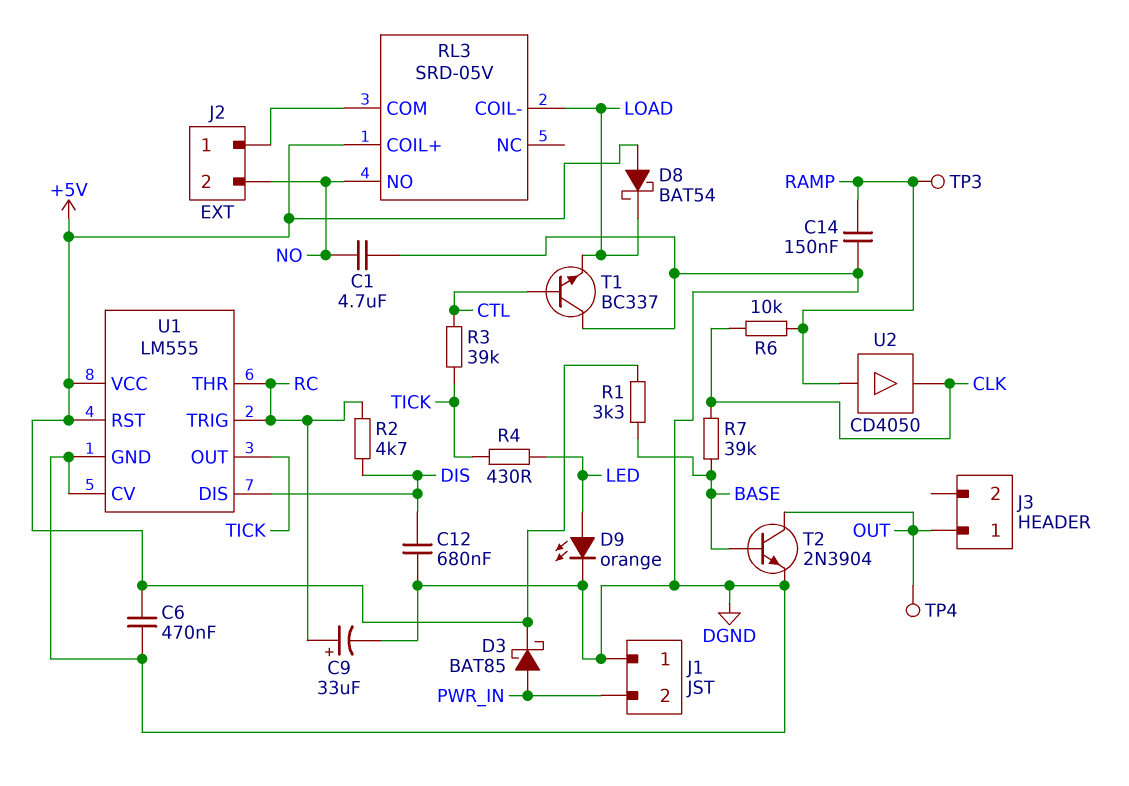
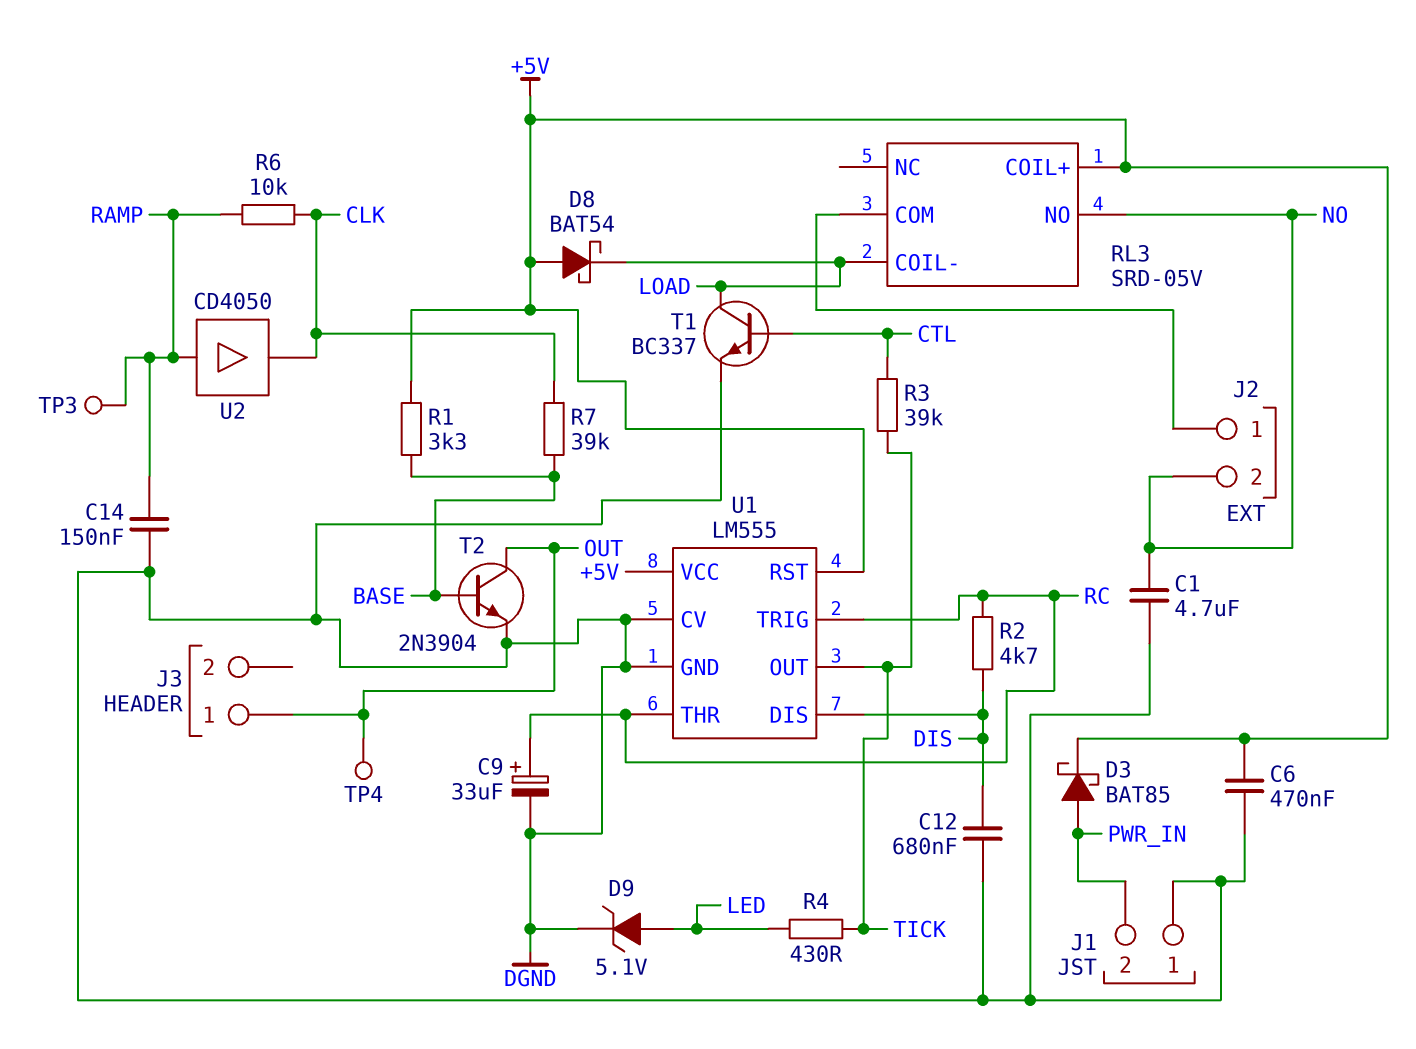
D9: LED orange (A LED, K DGND) -> zener 5.1V (A LED, K DGND)
T1: NPN BC337 (B CTL, C DGND, E LOAD) -> NPN BC337 (B CTL, C LOAD, E DGND)

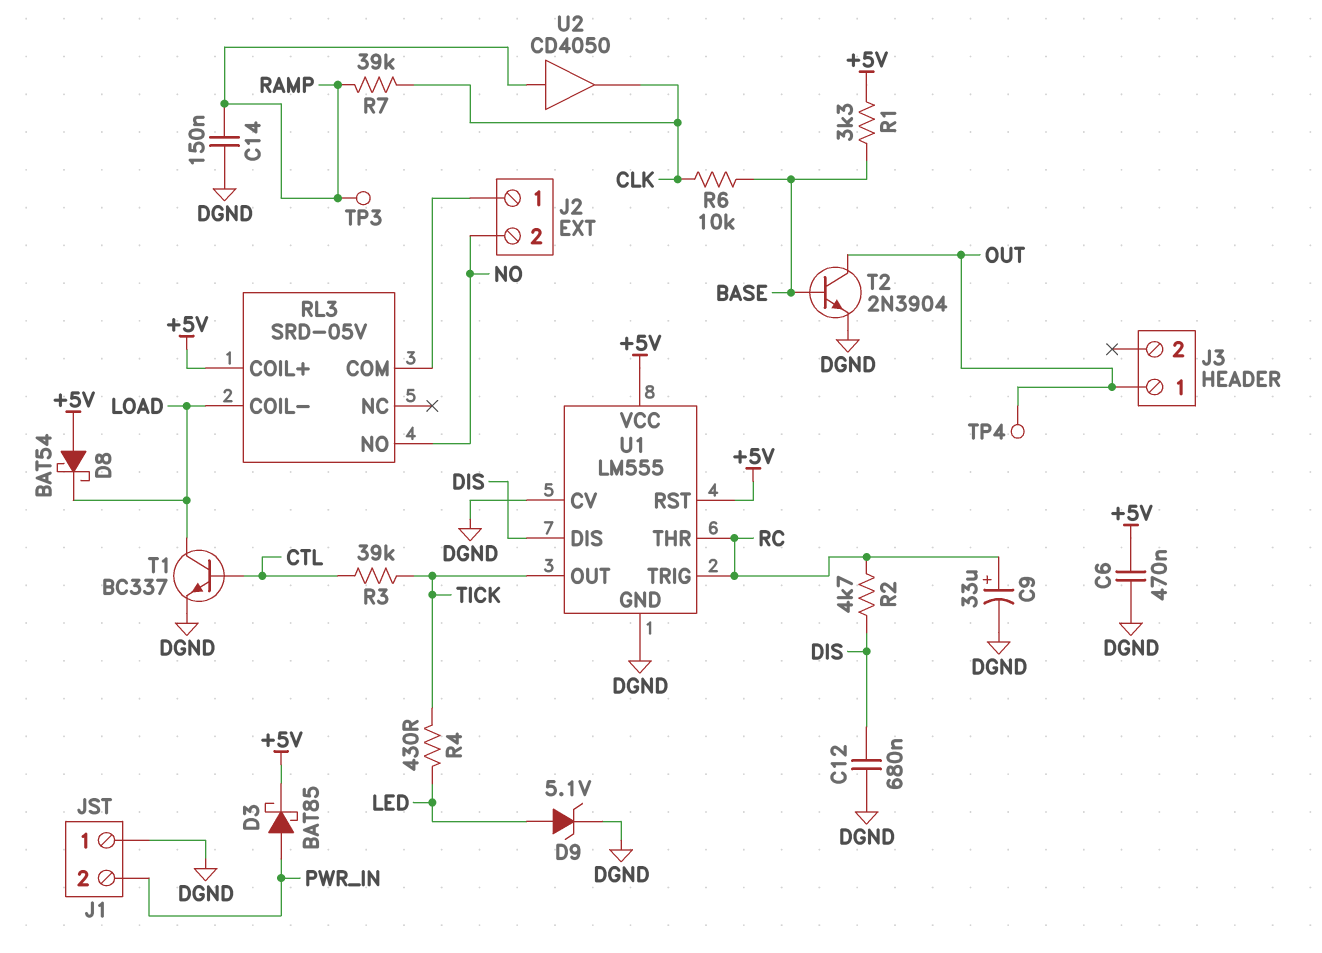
C1: 4.7uF (DGND, NO) -> none
R6: 10k (CLK, RAMP) -> 10k (BASE, CLK)
R7: 39k (BASE, CLK) -> 39k (CLK, RAMP)

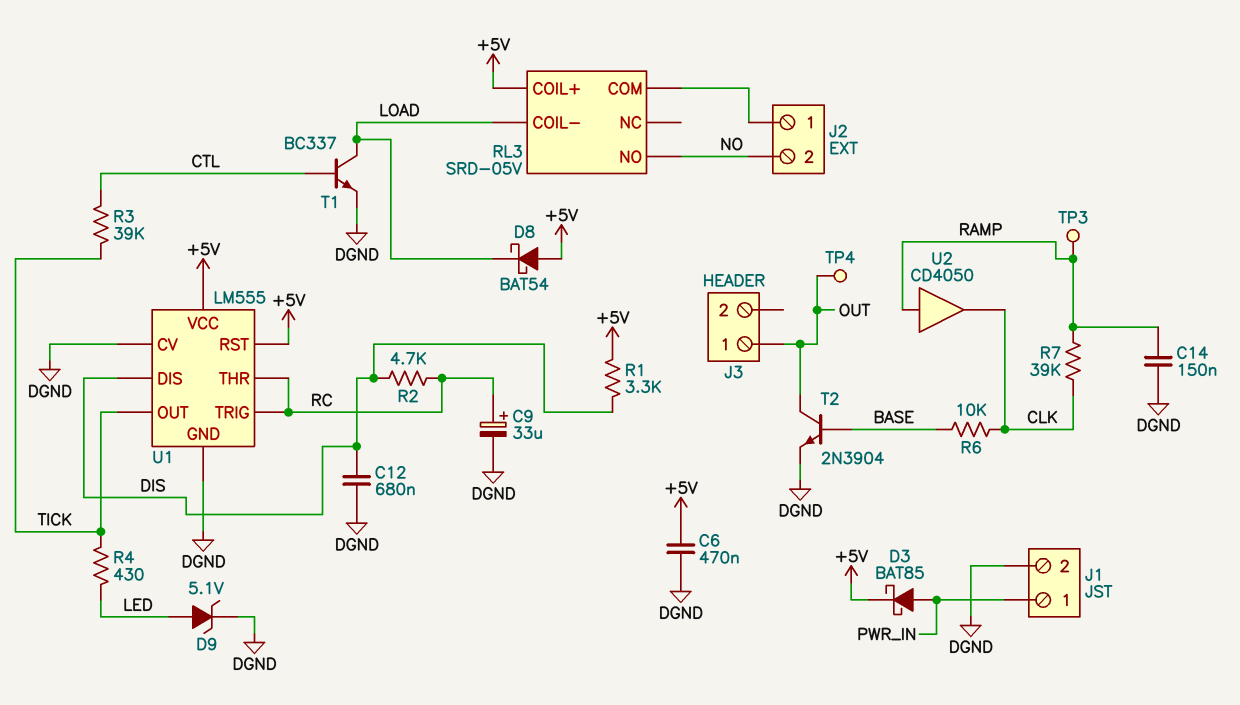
J1 pin 1: DGND -> PWR_IN
J1 pin 2: PWR_IN -> DGND
R1: 3.3k (+5V, BASE) -> 3.3k (+5V, DIS)

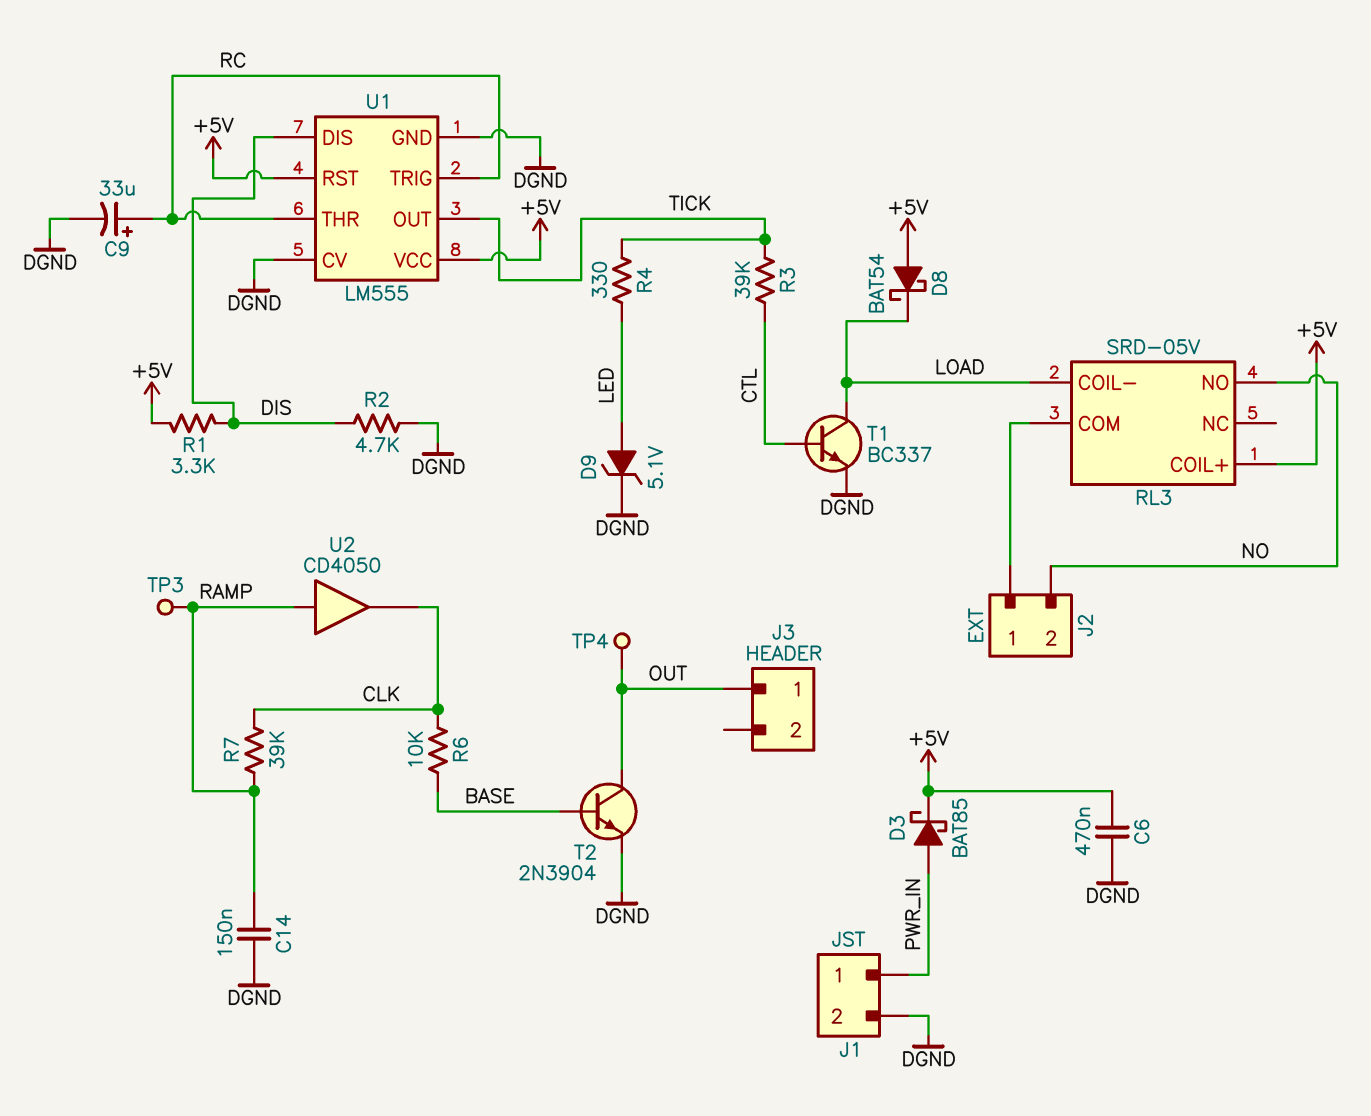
C12: 680nF (DGND, DIS) -> none
R2: 4.7k (DIS, RC) -> 4.7k (DGND, DIS)
R4: 430 (LED, TICK) -> 330 (LED, TICK)

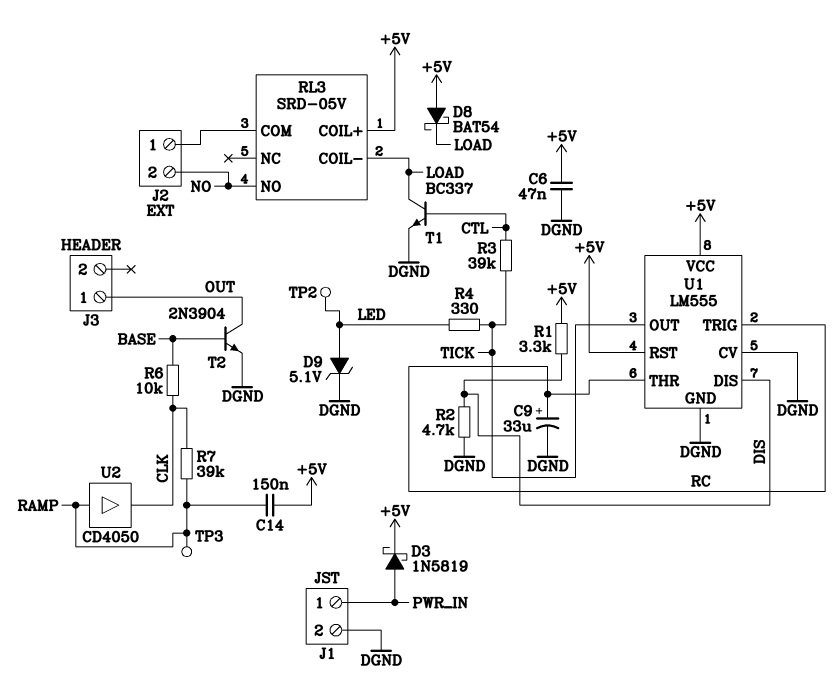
C6: 470nF (+5V, DGND) -> 47nF (+5V, DGND)
C14: 150nF (DGND, RAMP) -> 150nF (+5V, RAMP)
D3: schottky BAT85 (A PWR_IN, K +5V) -> schottky 1N5819 (A PWR_IN, K +5V)
TP2: none -> test point (LED)
TP4: test point (OUT) -> none

